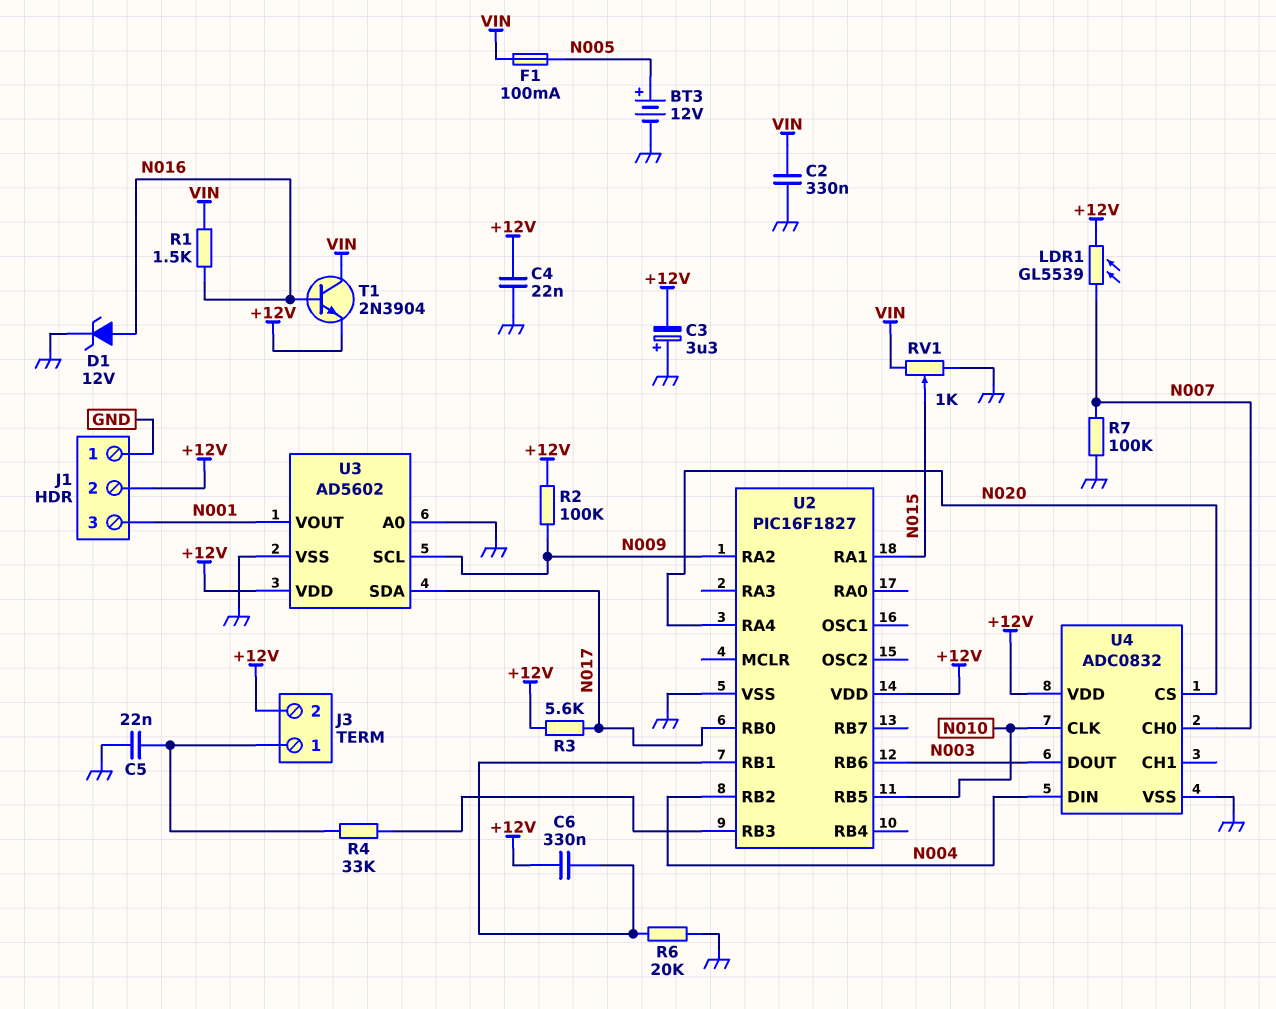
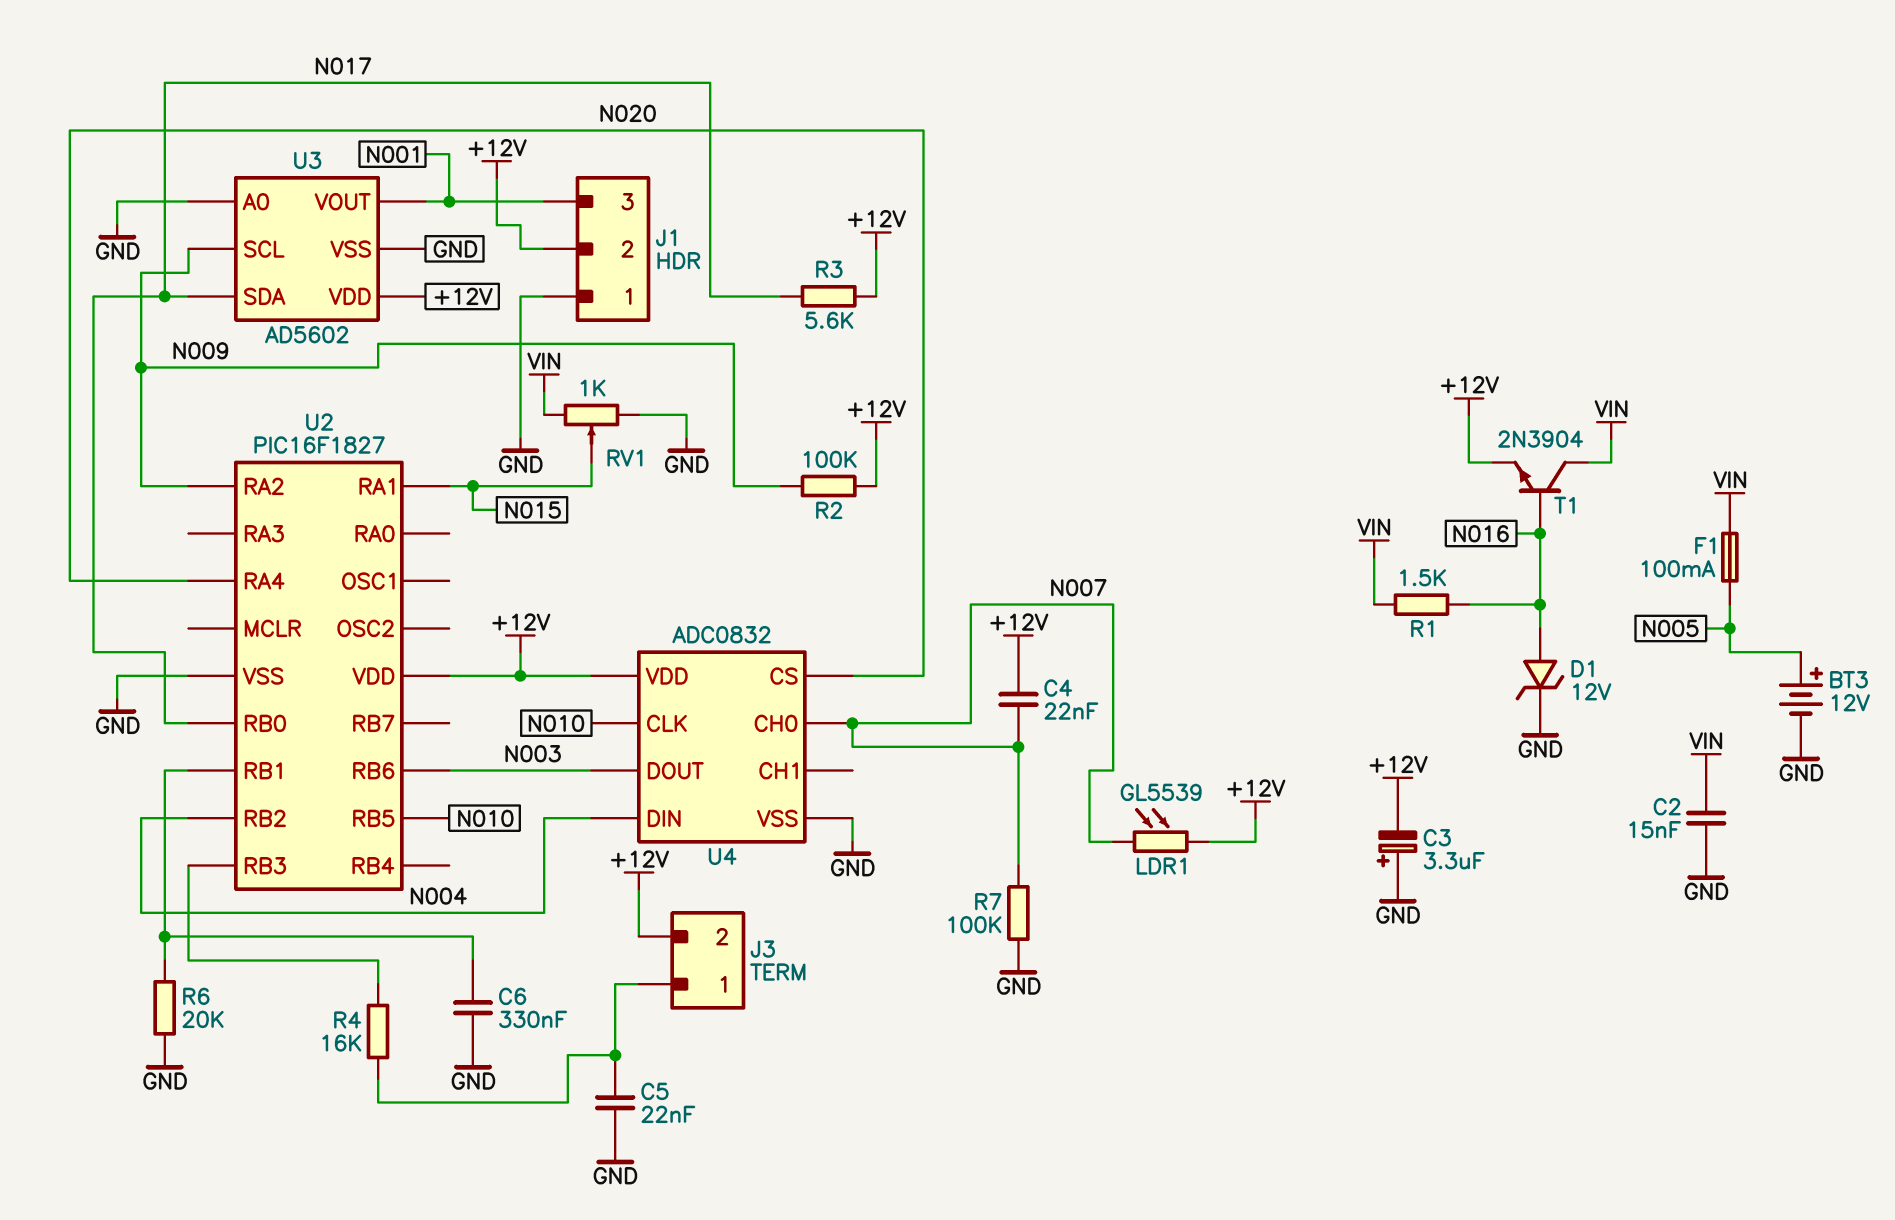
C2: 330nF (GND, VIN) -> 15nF (GND, VIN)
C4: 22nF (+12V, GND) -> 22nF (+12V, N007)
C6: 330nF (+12V, U2/RB1) -> 330nF (GND, U2/RB1)
R4: 33k (J3/1, U2/RB3) -> 16k (J3/1, U2/RB3)

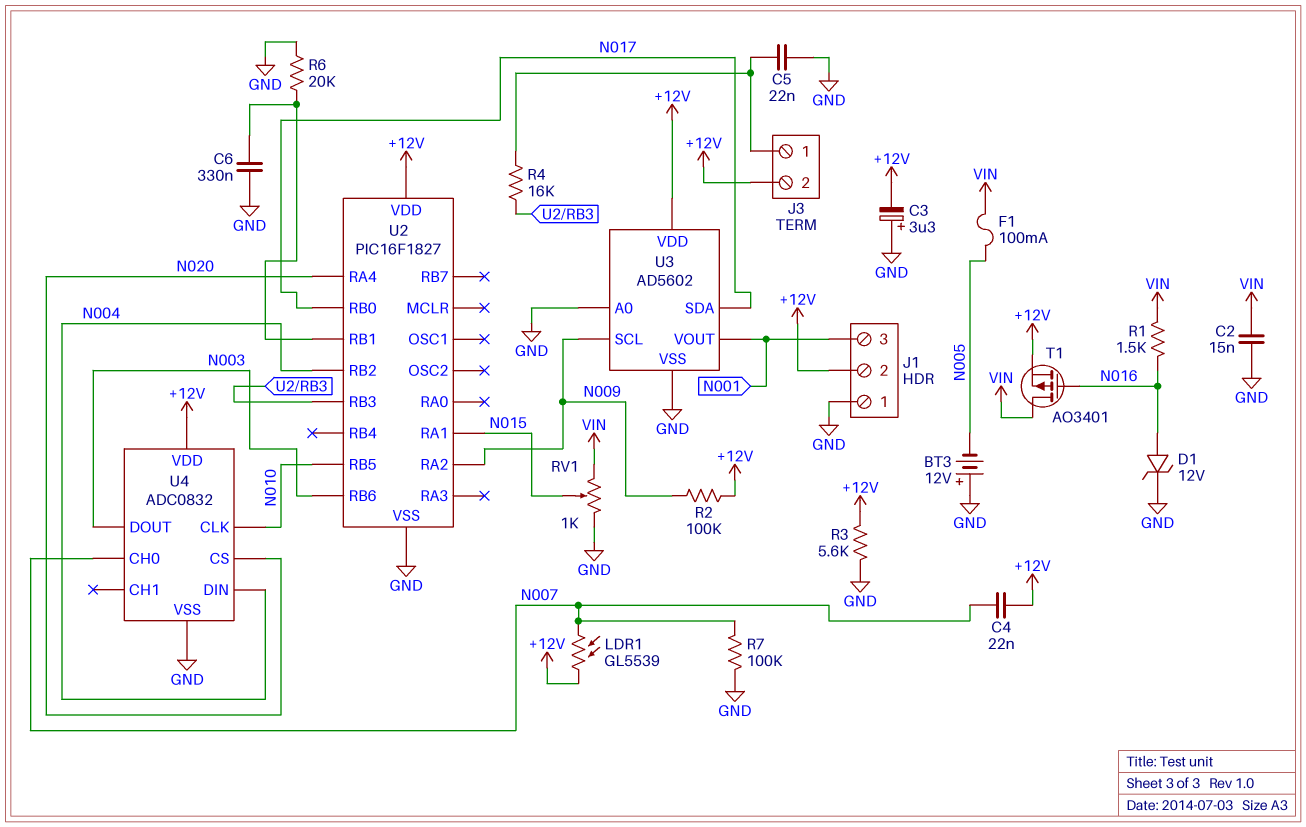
BT3: 12V (plus N005, minus GND) -> 12V (plus GND, minus N005)
R3: 5.6k (+12V, N017) -> 5.6k (+12V, GND)
T1: NPN 2N3904 (B N016, C VIN, E +12V) -> PMOS AO3401 (G N016, D VIN, S +12V)

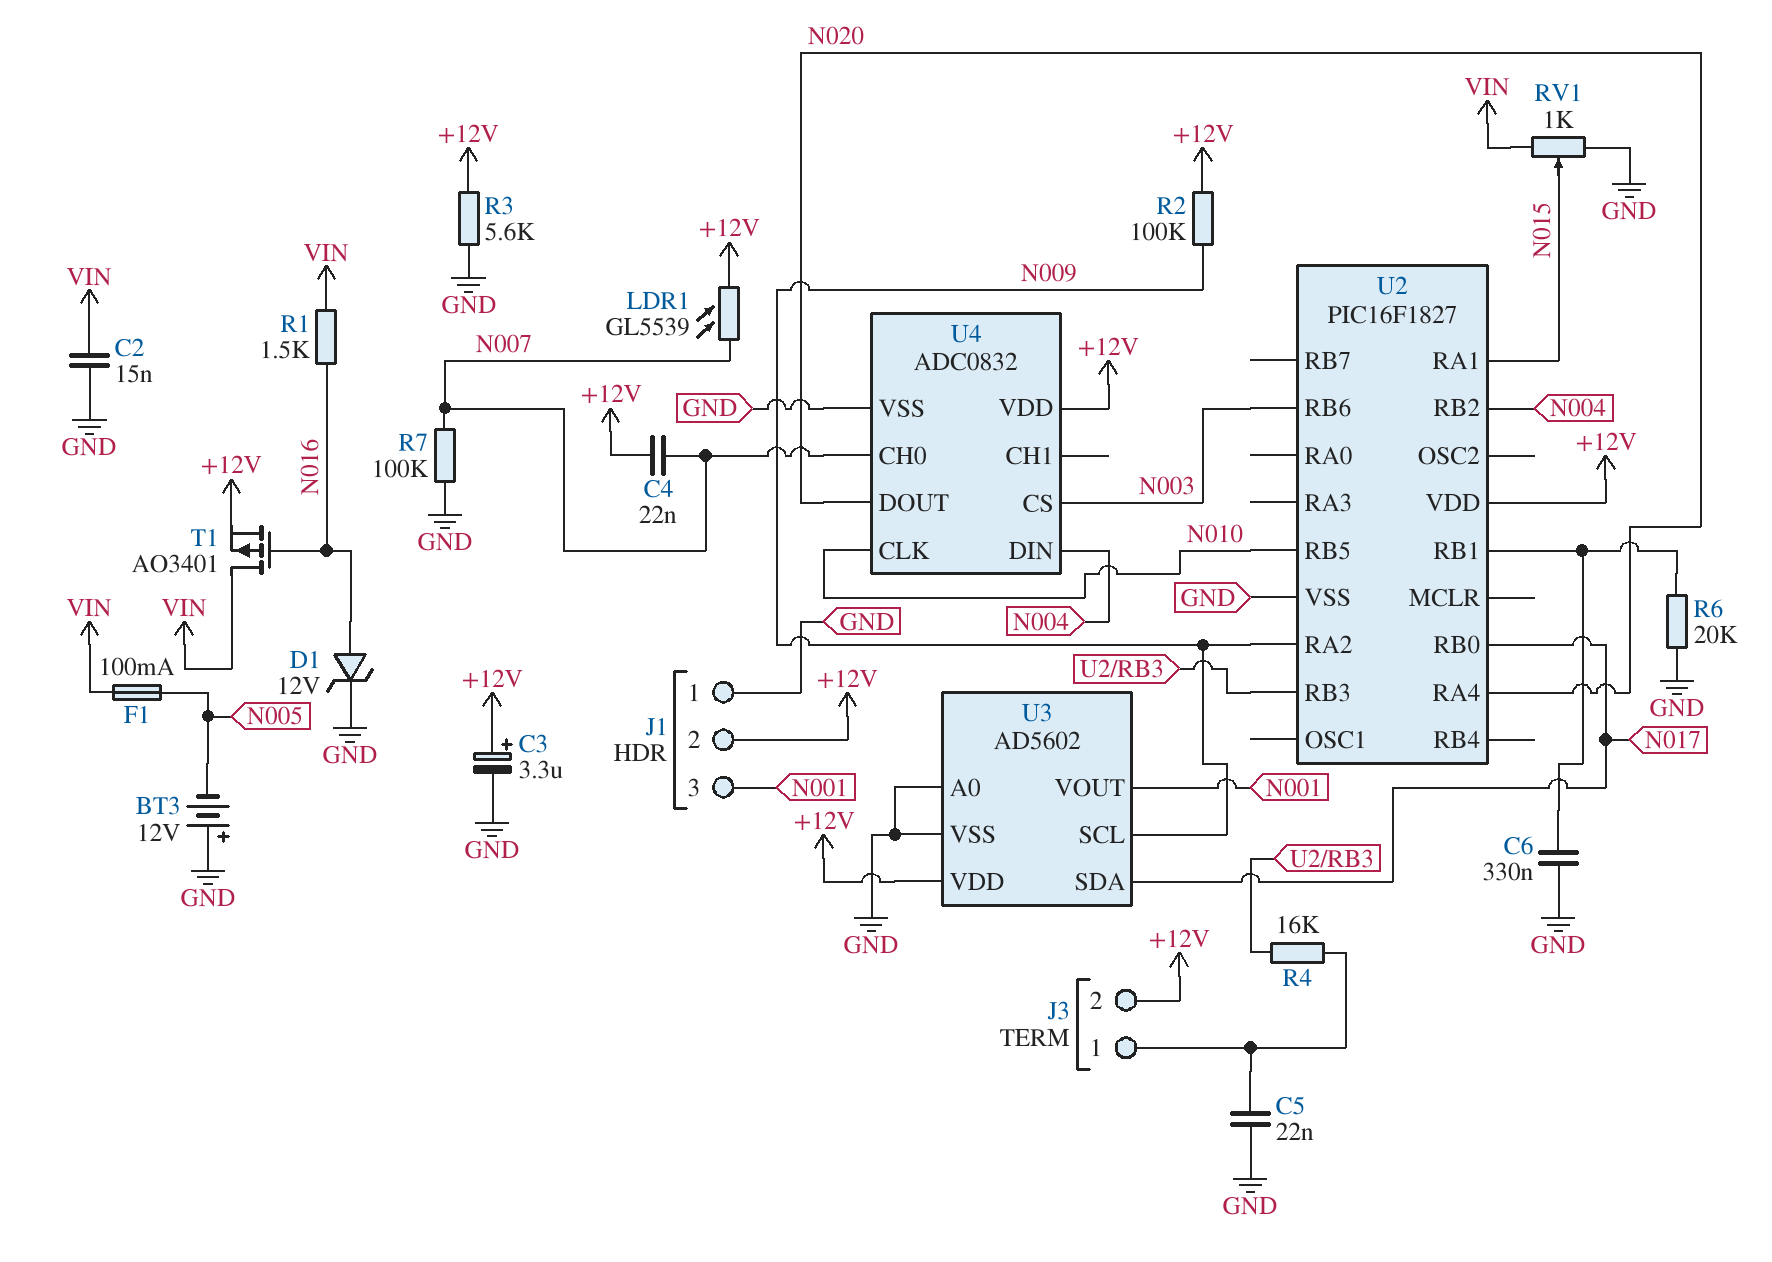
C3: 3.3uF (plus GND, minus +12V) -> 3.3uF (plus +12V, minus GND)
U4 pin CS: N020 -> N003
U4 pin DOUT: N003 -> N020

